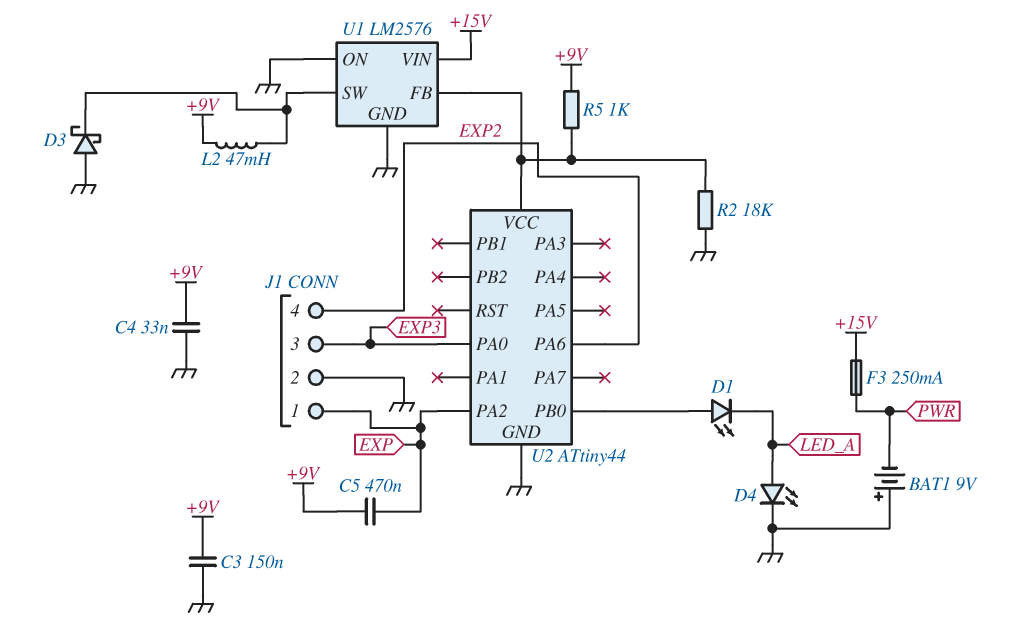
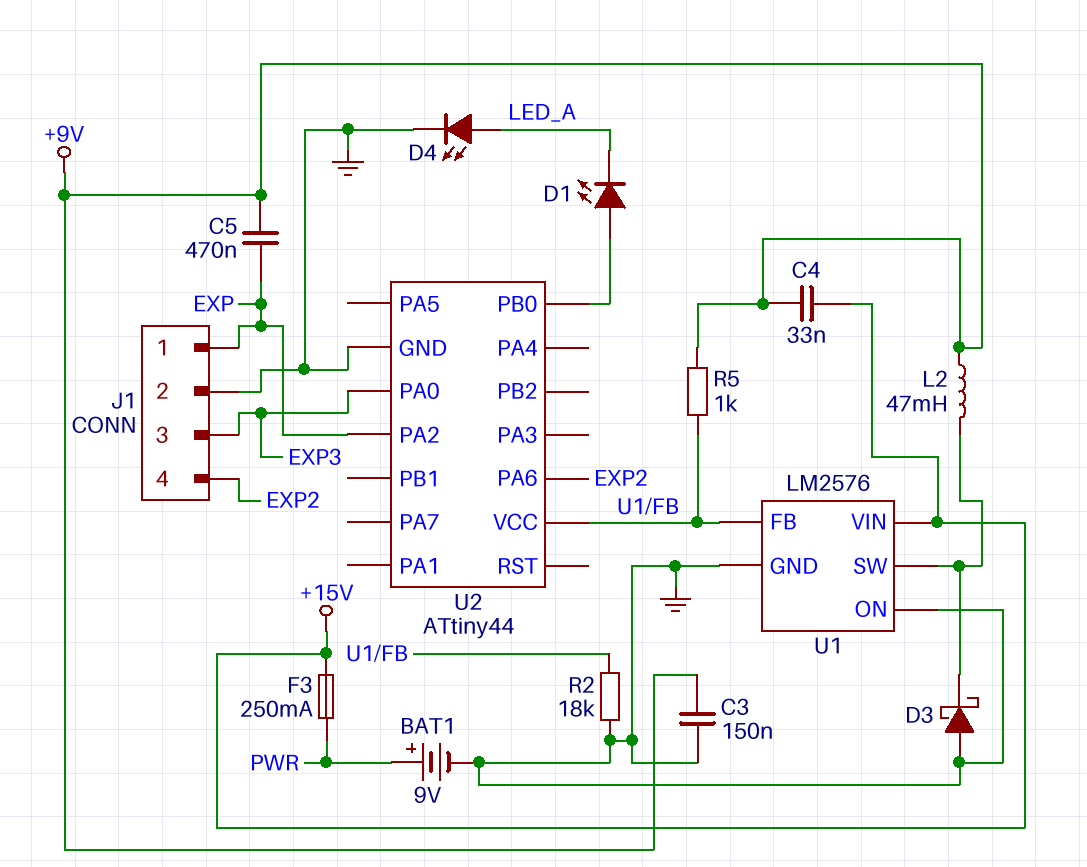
BAT1: 9V (plus GND, minus PWR) -> 9V (plus PWR, minus GND)
C4: 33nF (+9V, GND) -> 33nF (+9V, +15V)

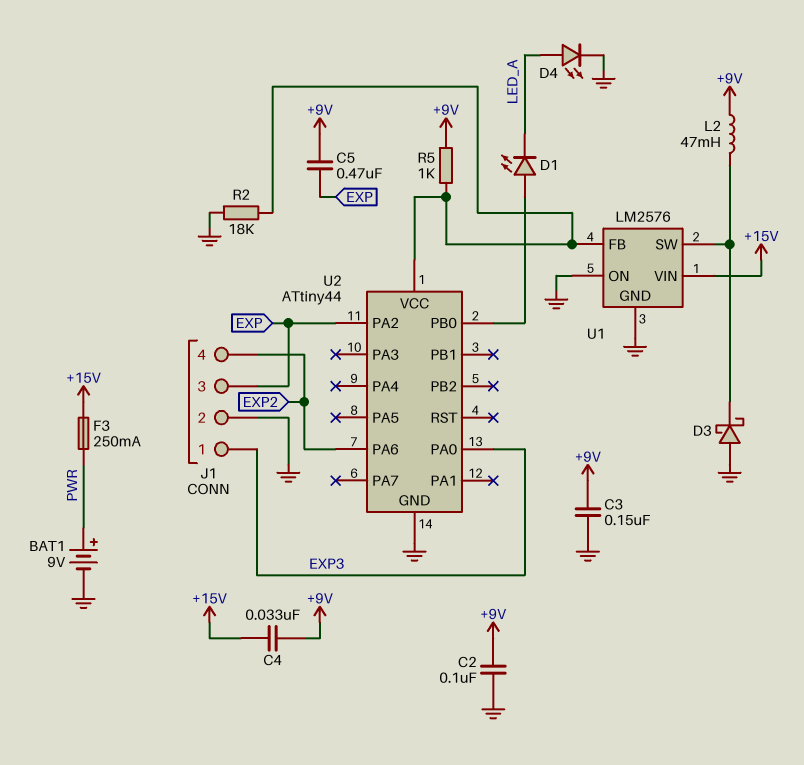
C2: none -> 100nF (+9V, GND)
J1 pin 1: EXP -> EXP3
J1 pin 3: EXP3 -> EXP

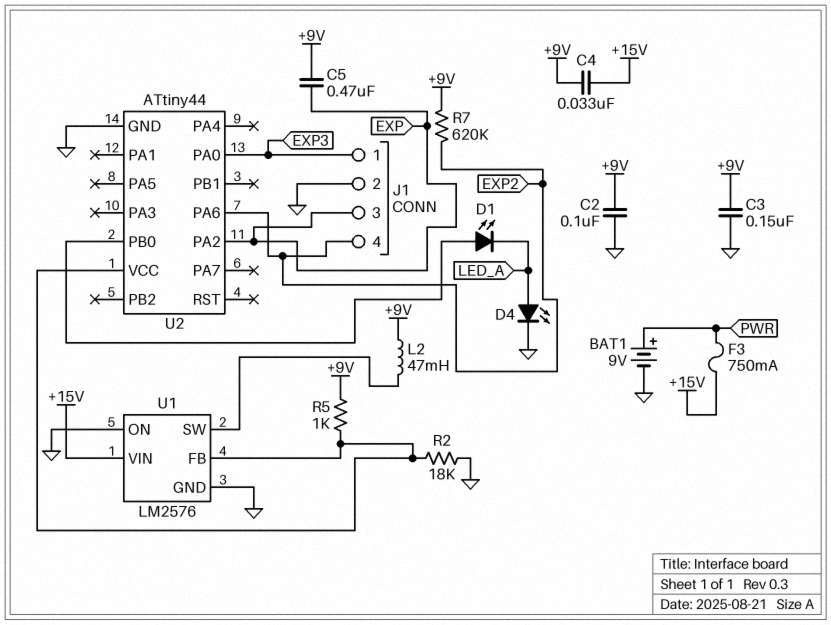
D3: schottky (A GND, K U1/SW) -> none
F3: 250mA (+15V, PWR) -> 750mA (+15V, PWR)
R7: none -> 620k (+9V, EXP2)

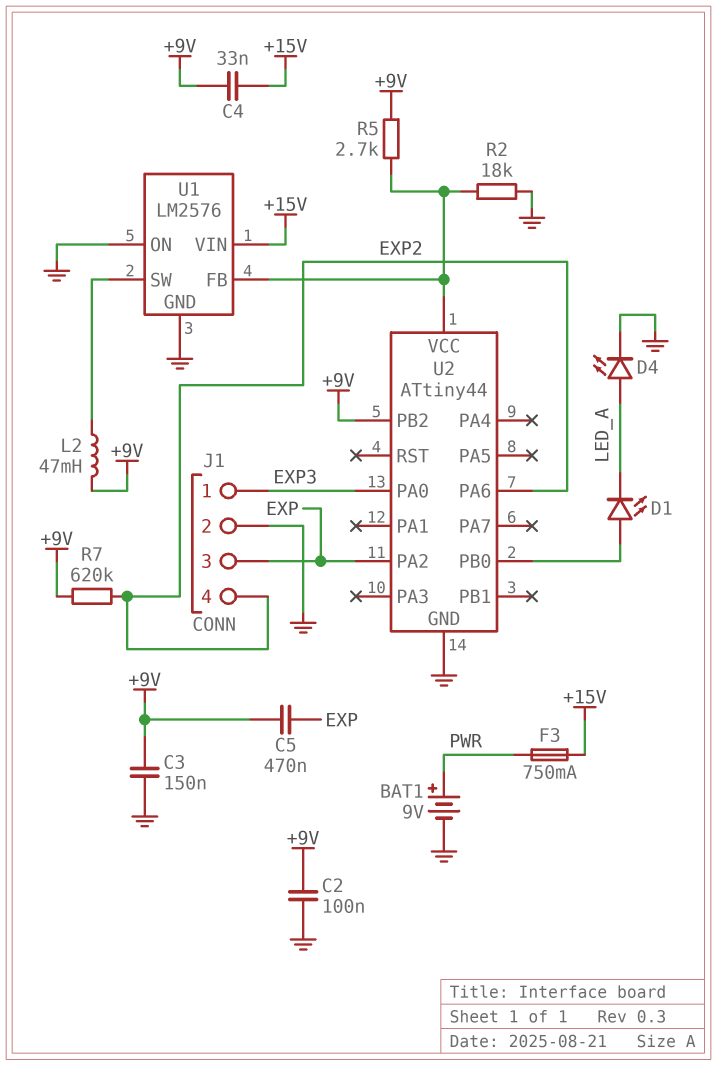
R5: 1k (+9V, U1/FB) -> 2.7k (+9V, U1/FB)
U2 pin PB2: none -> +9V

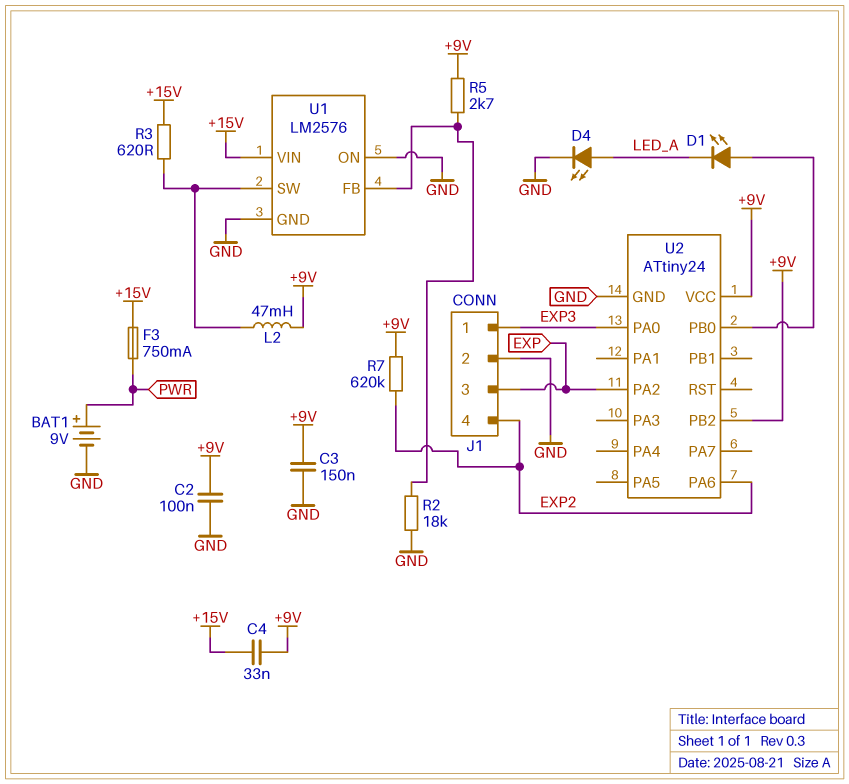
C5: 470nF (+9V, EXP) -> none
R3: none -> 620 (+15V, U1/SW)
U2: ATtiny44 -> ATtiny24
U2 pin VCC: U1/FB -> +9V

